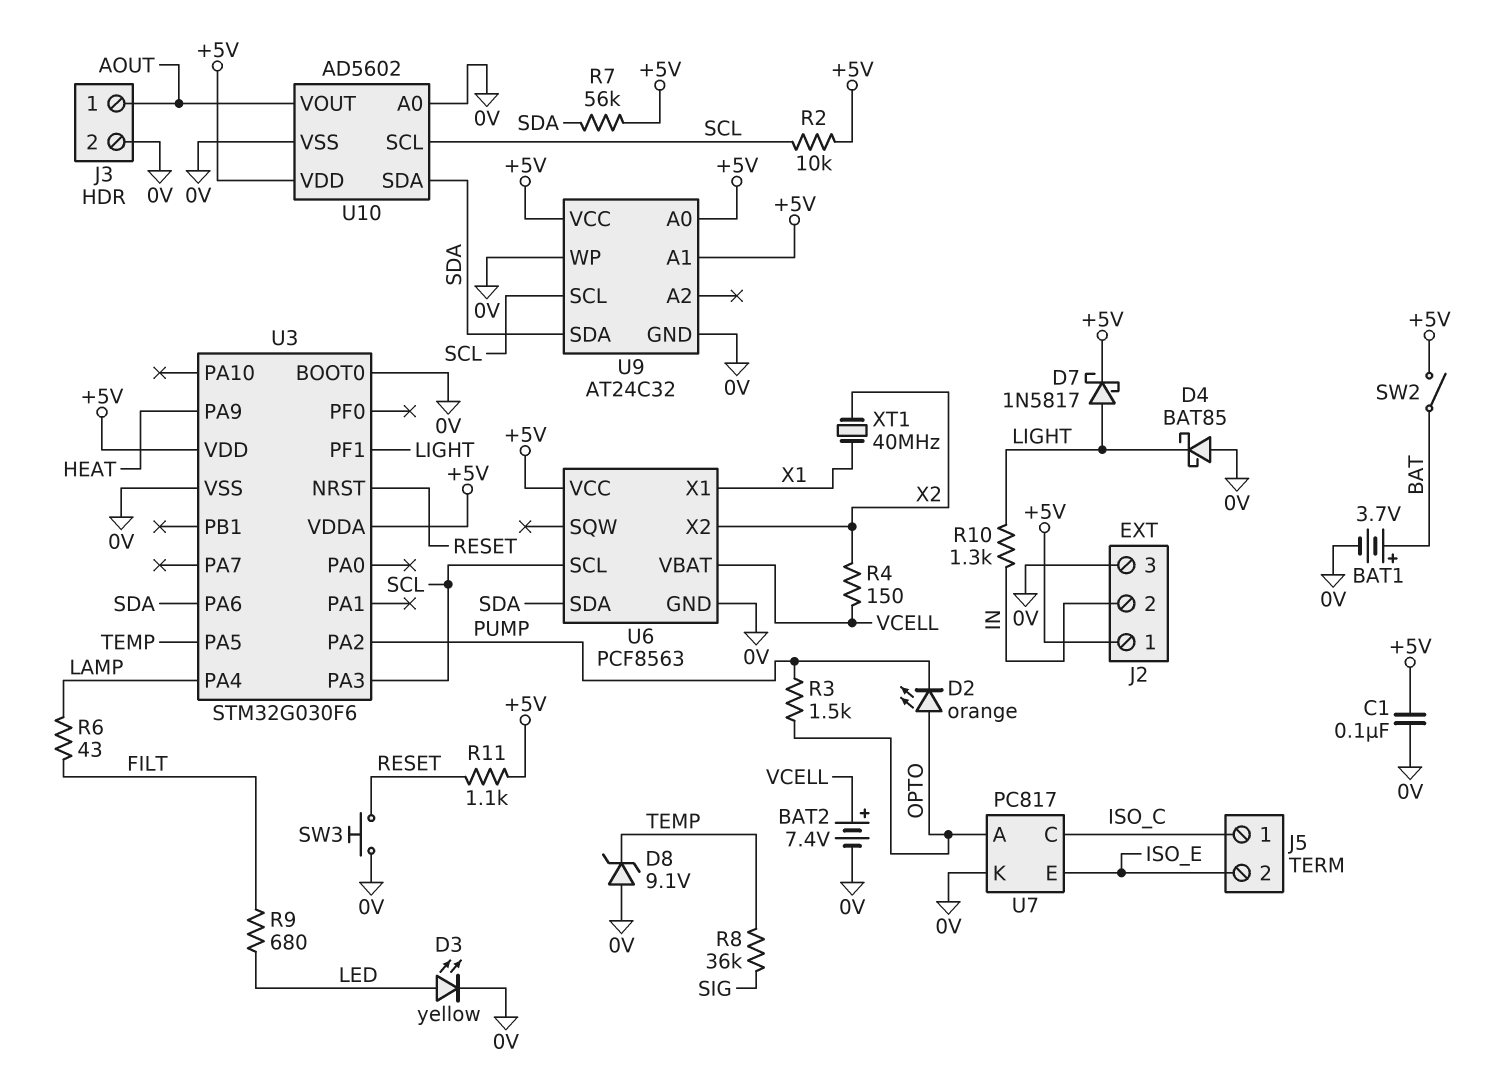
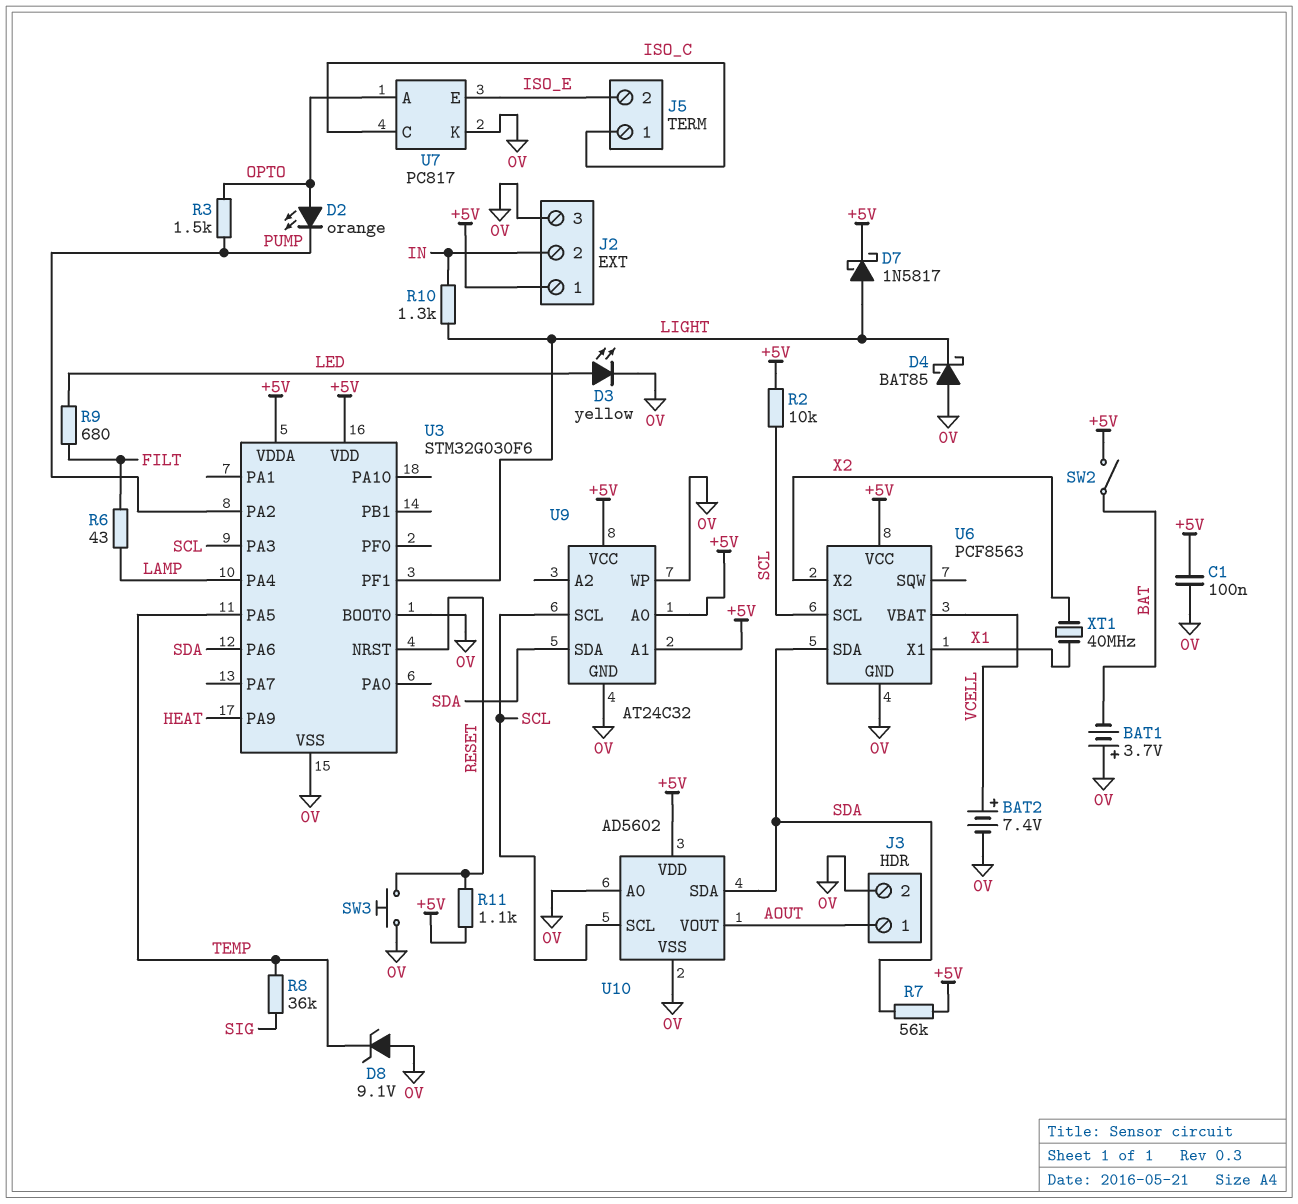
BAT1: 3.7V (plus BAT, minus 0V) -> 3.7V (plus 0V, minus BAT)
R4: 150 (VCELL, X2) -> none

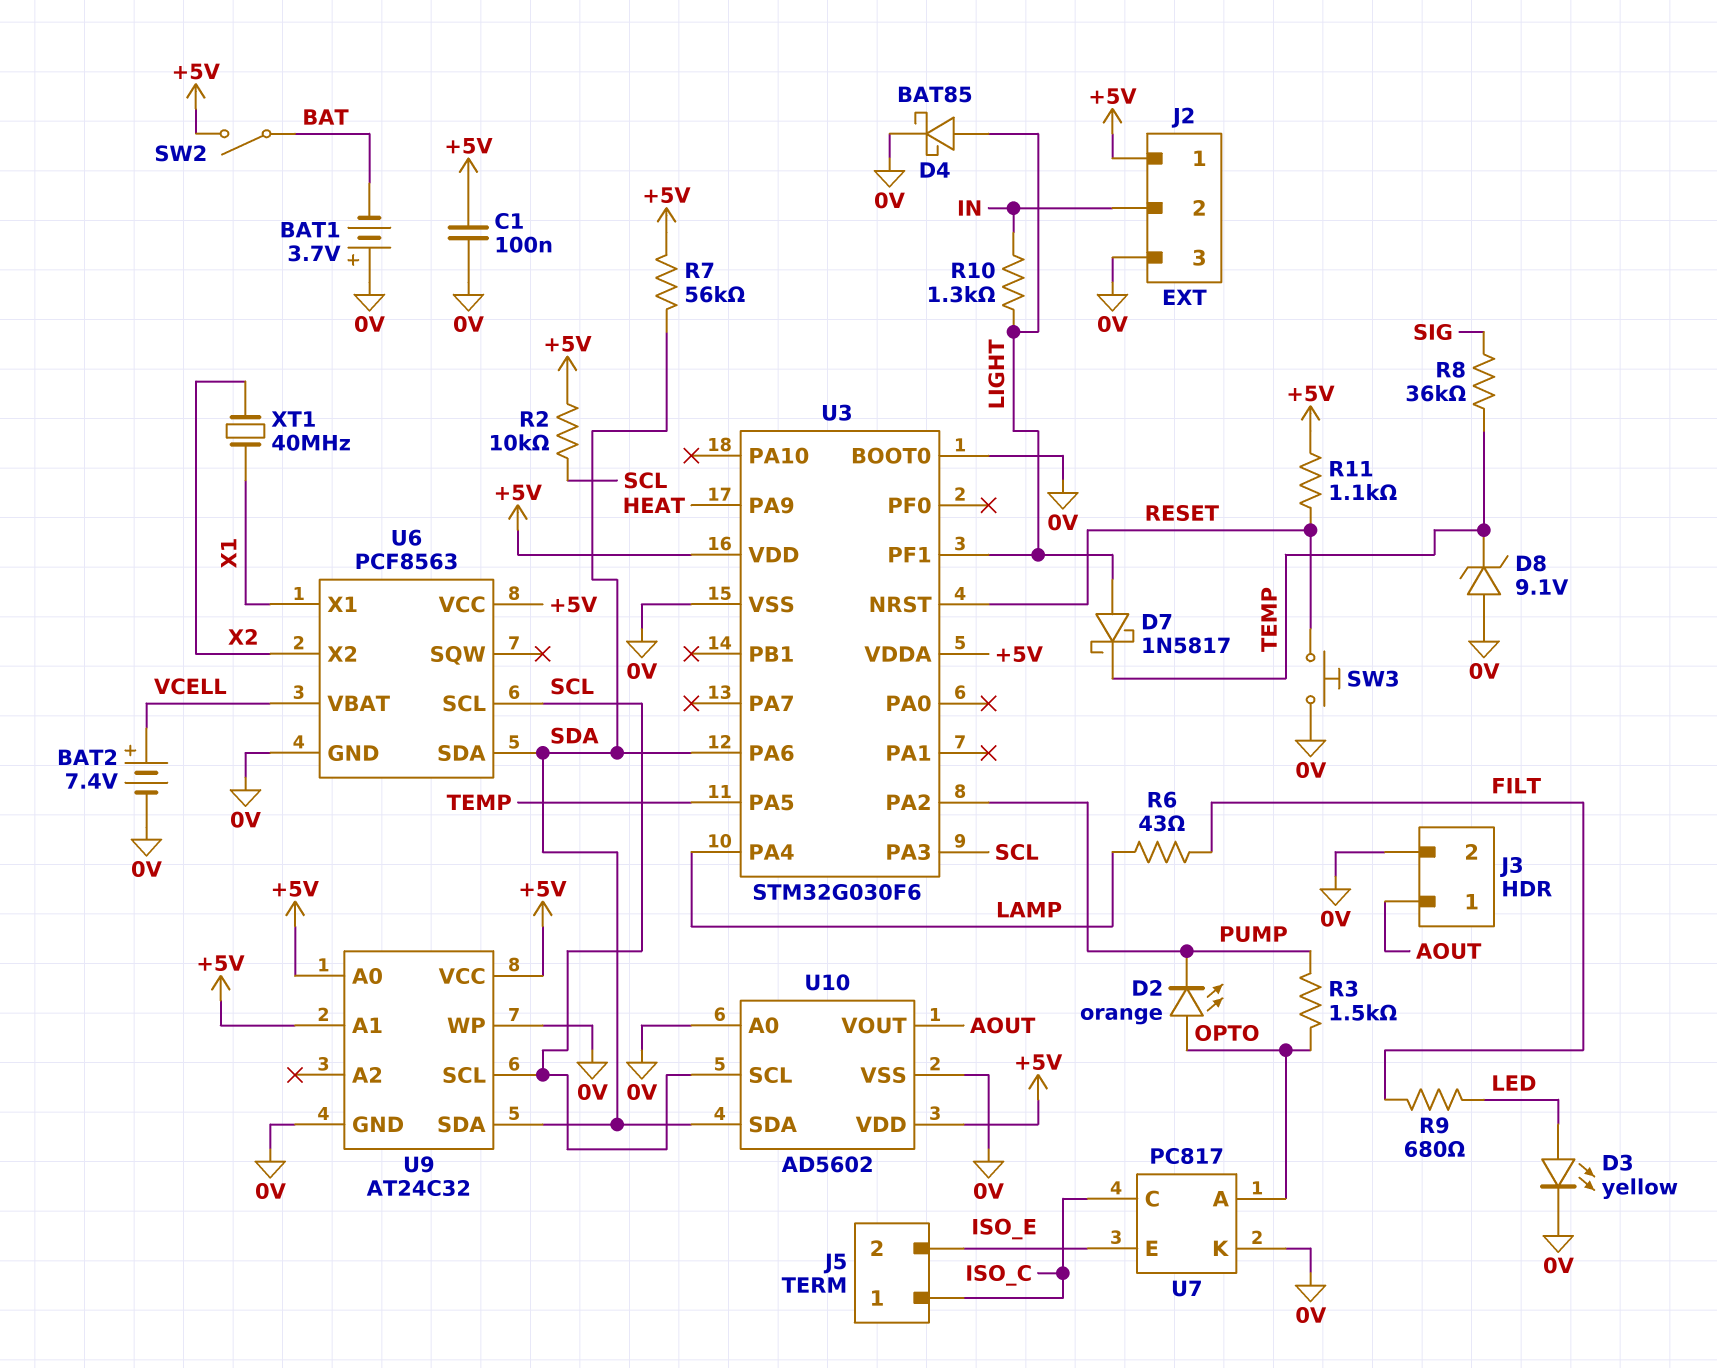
D4: schottky BAT85 (A 0V, K LIGHT) -> schottky BAT85 (A LIGHT, K 0V)
D7: schottky 1N5817 (A LIGHT, K +5V) -> schottky 1N5817 (A LIGHT, K TEMP)

